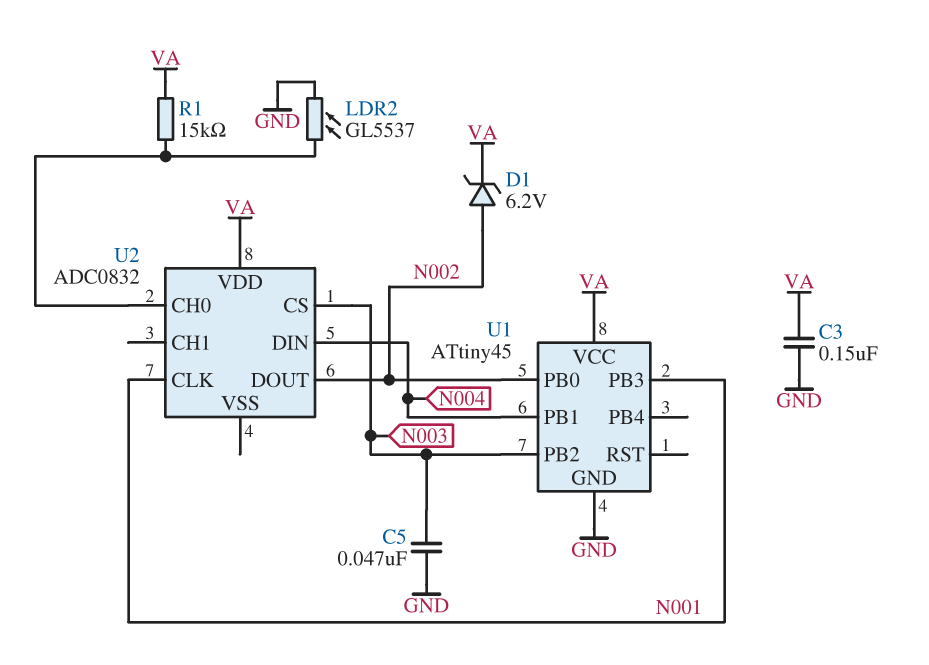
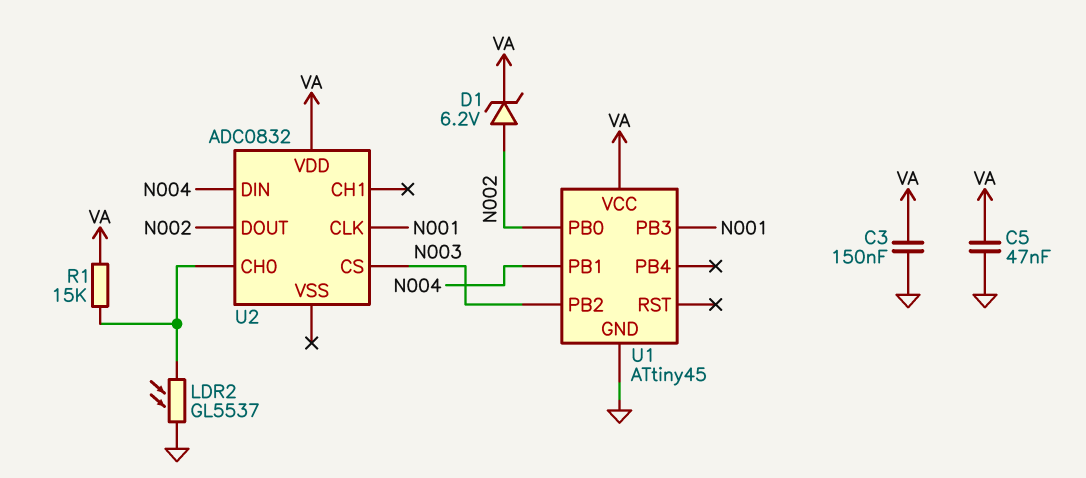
C5: 47nF (GND, N003) -> 47nF (GND, VA)

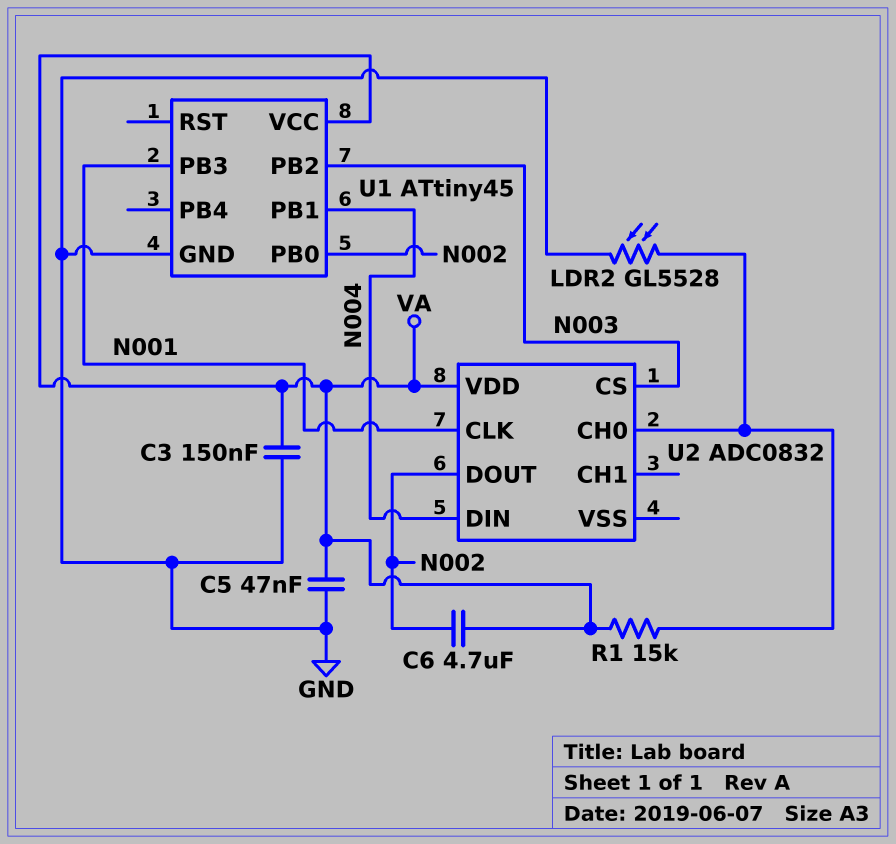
C6: none -> 4.7uF (N002, VA)
D1: zener 6.2V (A N002, K VA) -> none
LDR2: GL5537 (GND, U2/CH0) -> GL5528 (GND, U2/CH0)

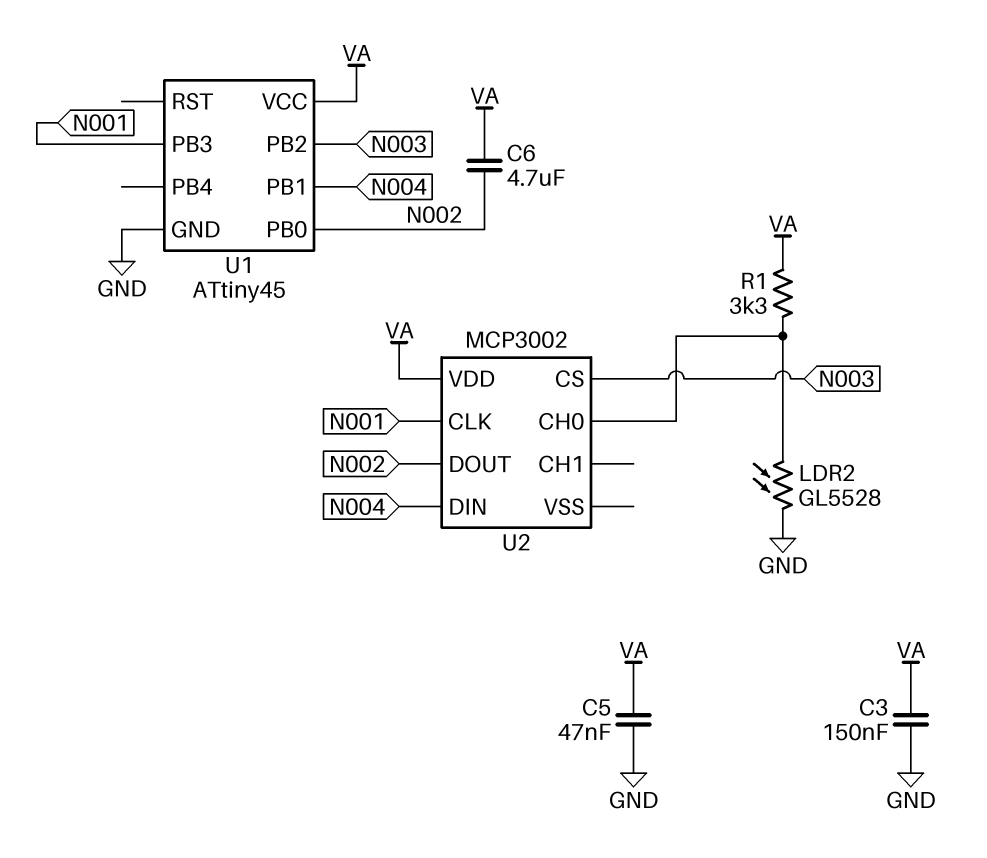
R1: 15k (U2/CH0, VA) -> 3.3k (U2/CH0, VA)
U2: ADC0832 -> MCP3002

